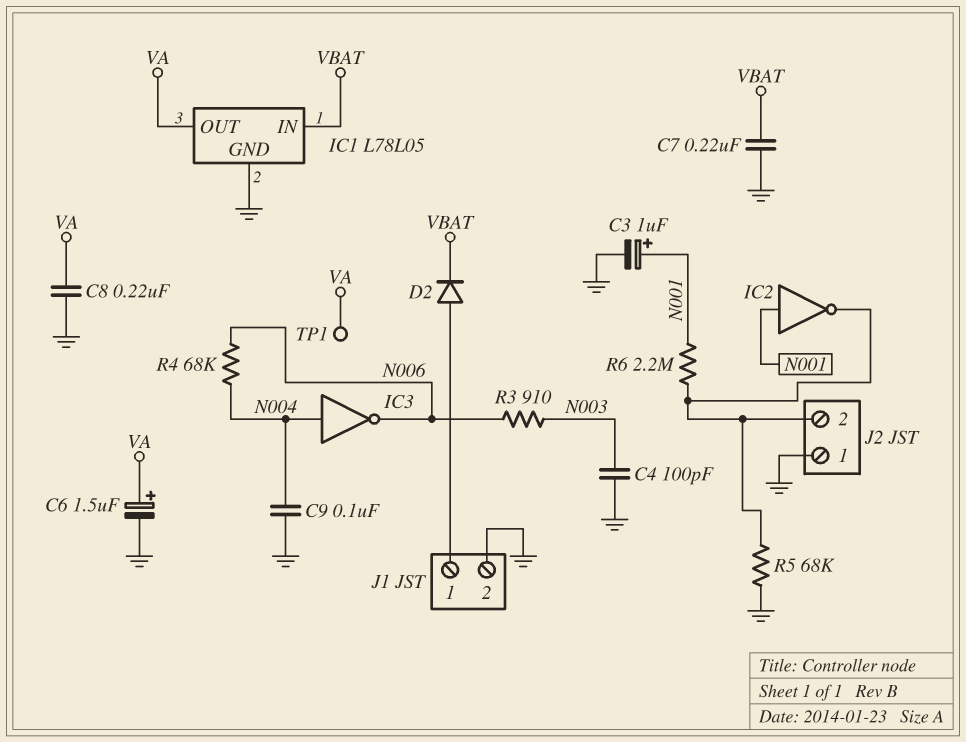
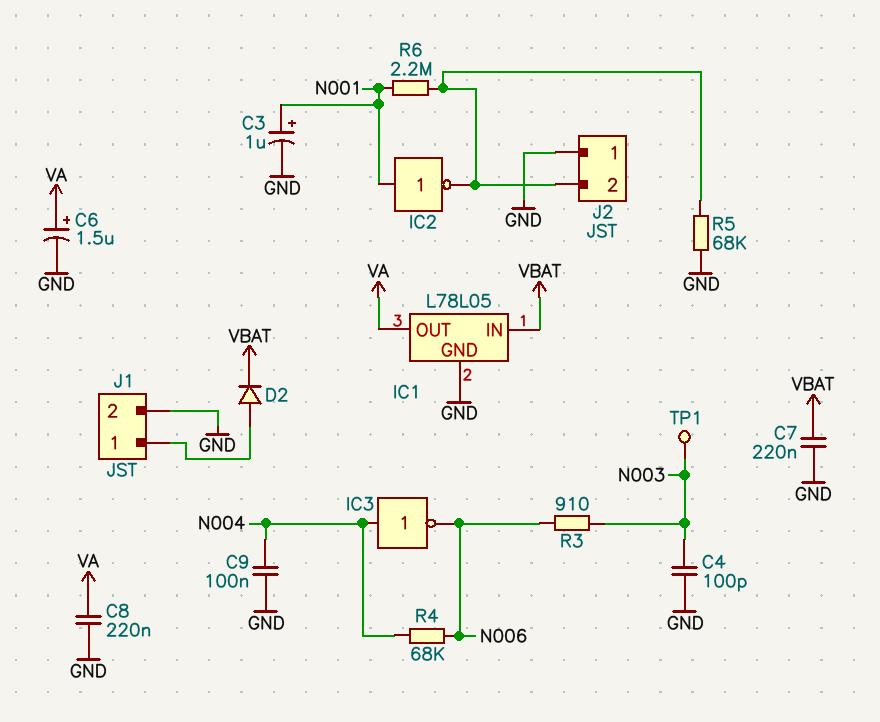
TP1: test point (VA) -> test point (N003)

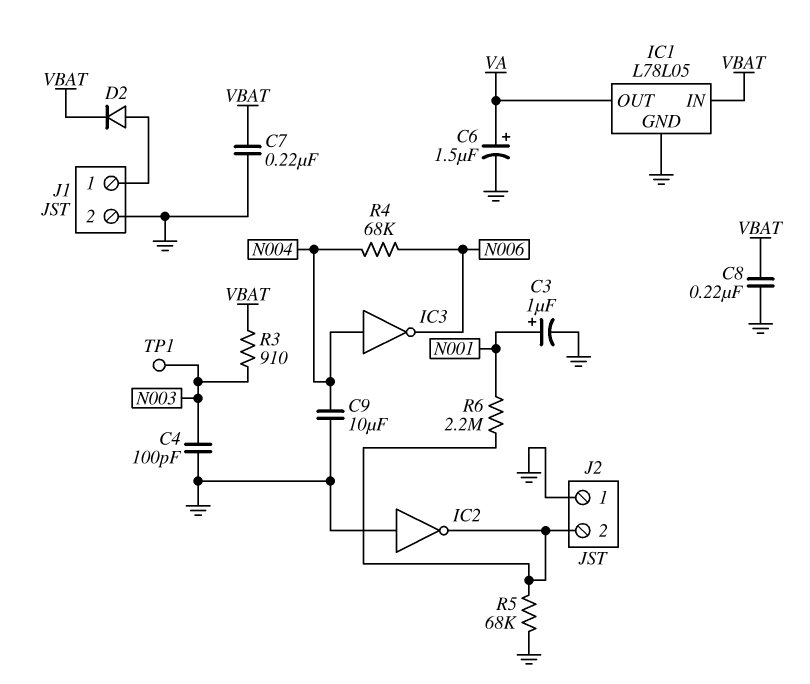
C8: 220nF (GND, VA) -> 220nF (GND, VBAT)
C9: 100nF (GND, N004) -> 10uF (GND, N004)
IC2: NOT (in N001, out J2/2) -> NOT (in GND, out J2/2)
R3: 910 (N003, N006) -> 910 (N003, VBAT)

